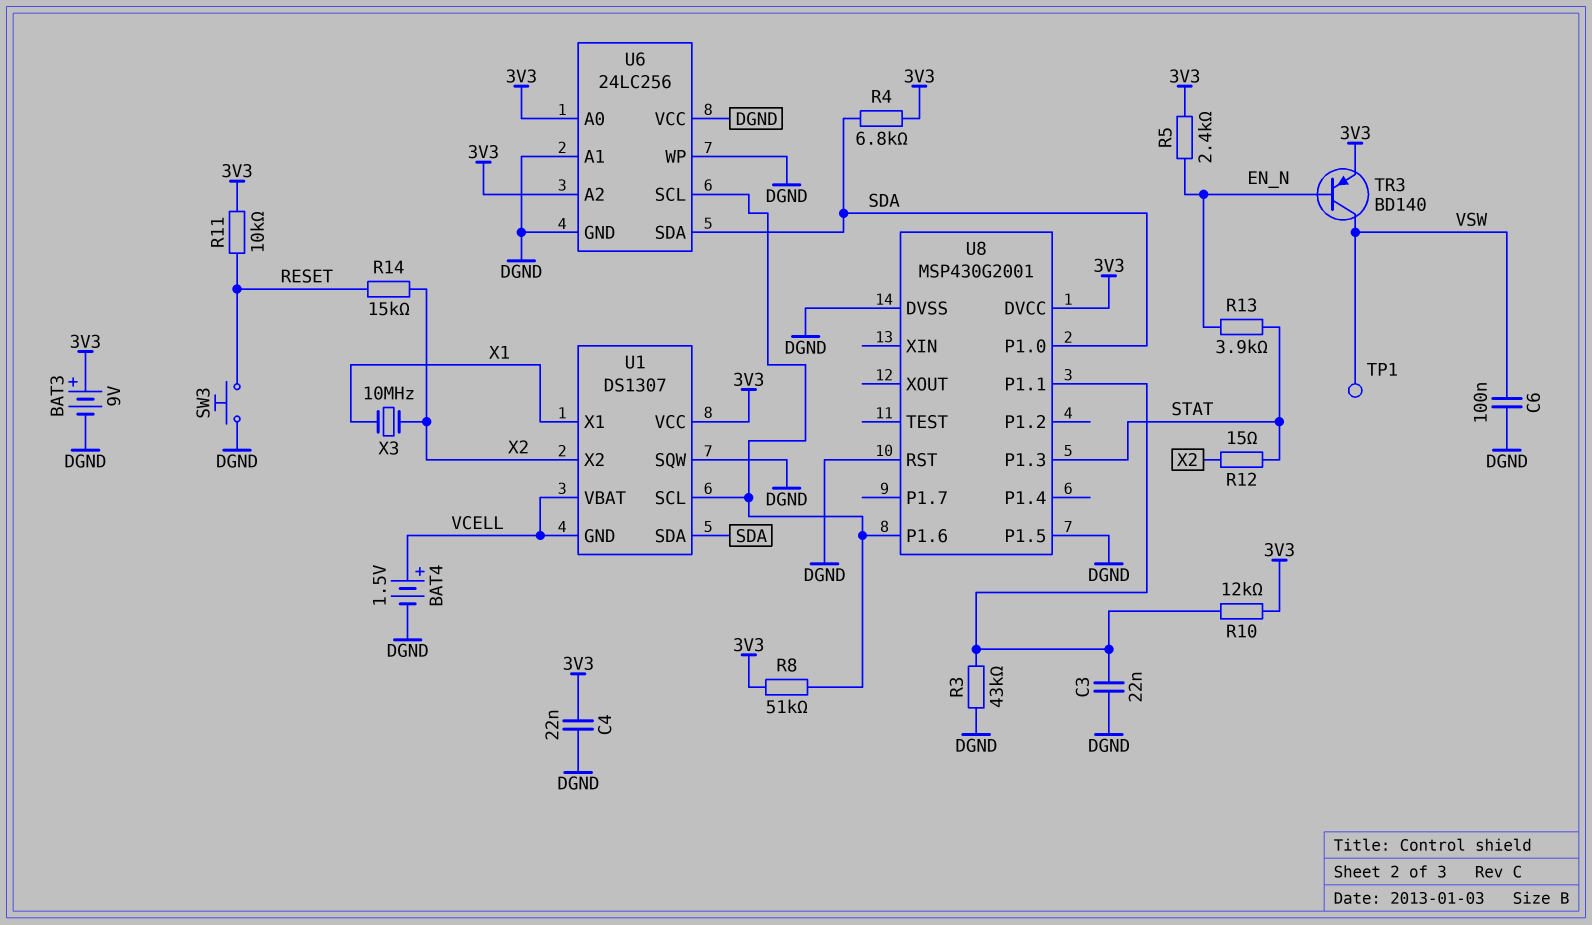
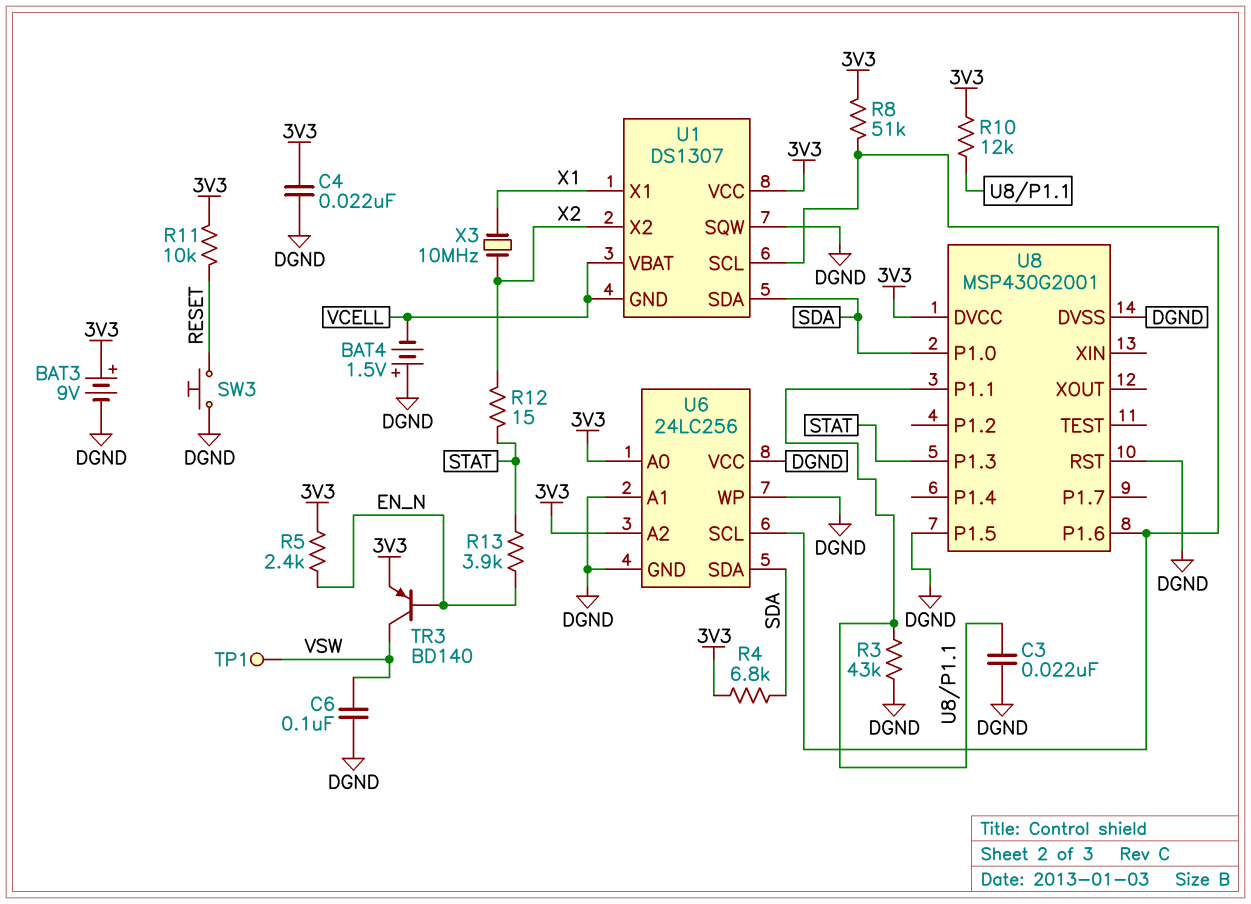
BAT4: 1.5V (plus VCELL, minus DGND) -> 1.5V (plus DGND, minus VCELL)
R14: 15k (RESET, X2) -> none

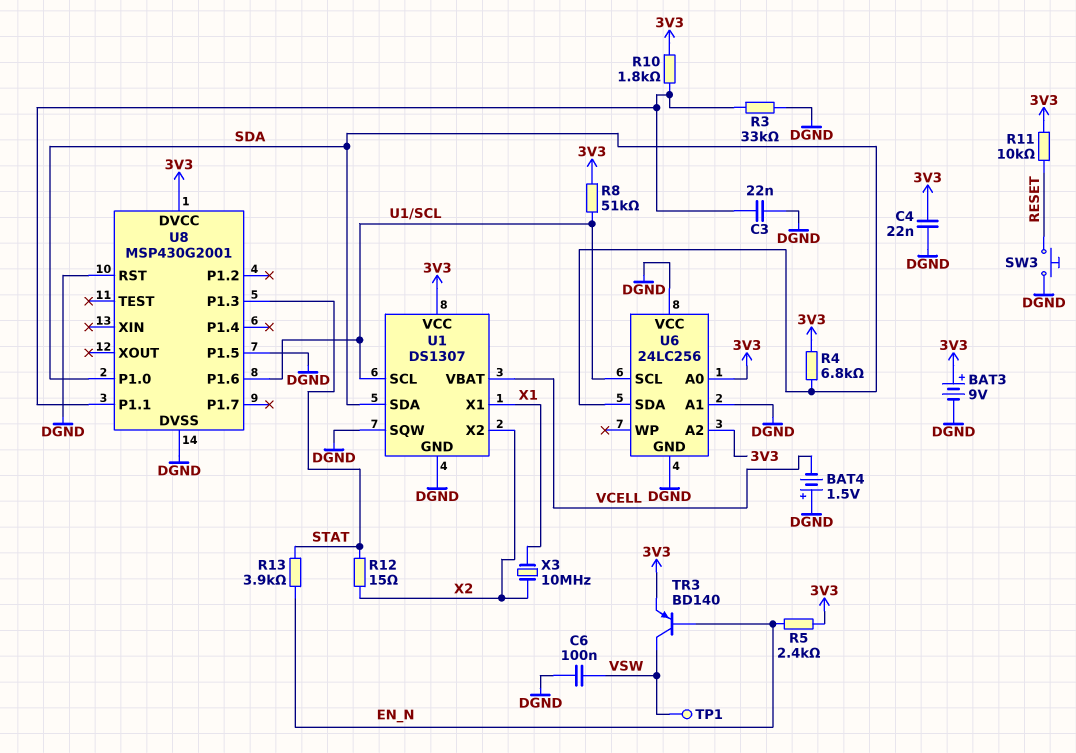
R3: 43k (DGND, U8/P1.1) -> 33k (DGND, U8/P1.1)
R10: 12k (3V3, U8/P1.1) -> 1.8k (3V3, U8/P1.1)
U1 pin GND: VCELL -> DGND
U6 pin WP: DGND -> none

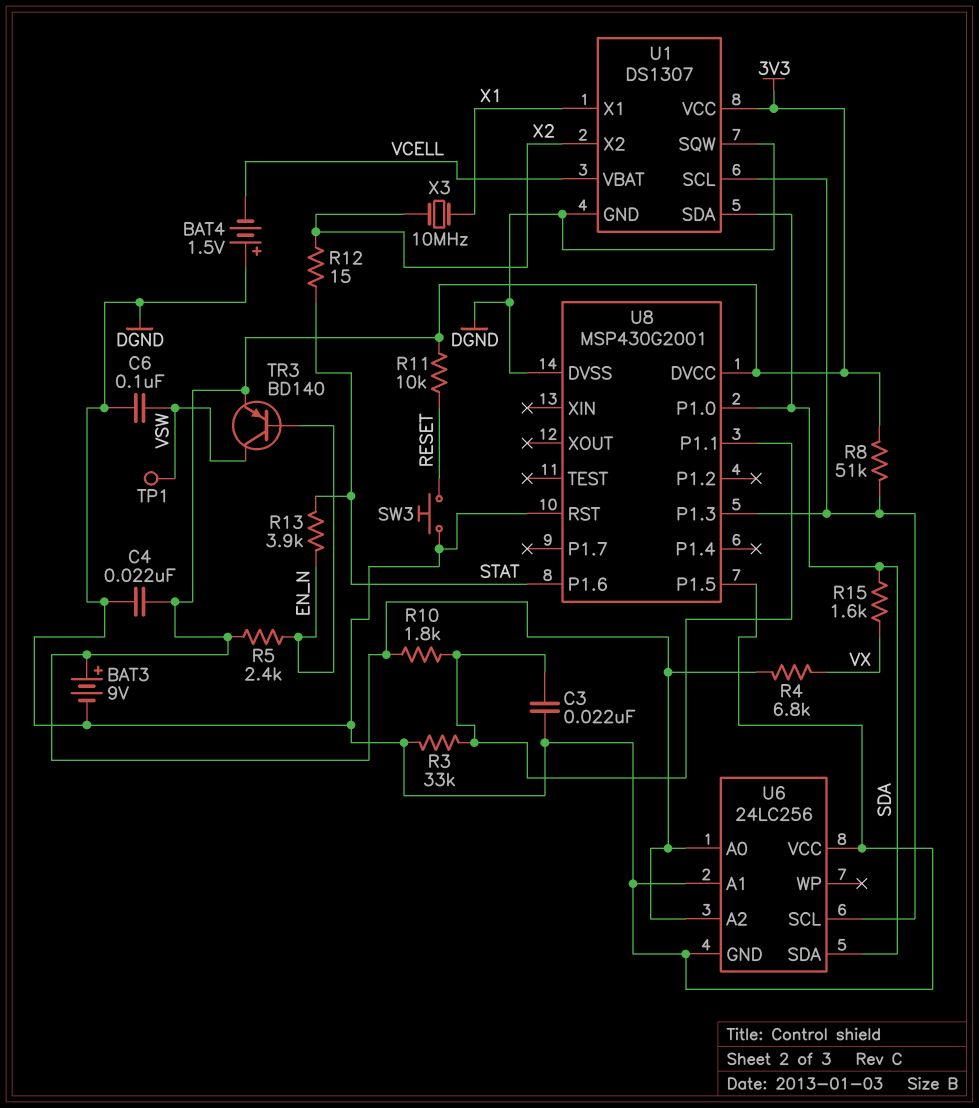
R4: 6.8k (3V3, SDA) -> 6.8k (3V3, VX)
R15: none -> 1.6k (SDA, VX)
U8 pin P1.3: STAT -> U1/SCL
U8 pin P1.6: U1/SCL -> STAT

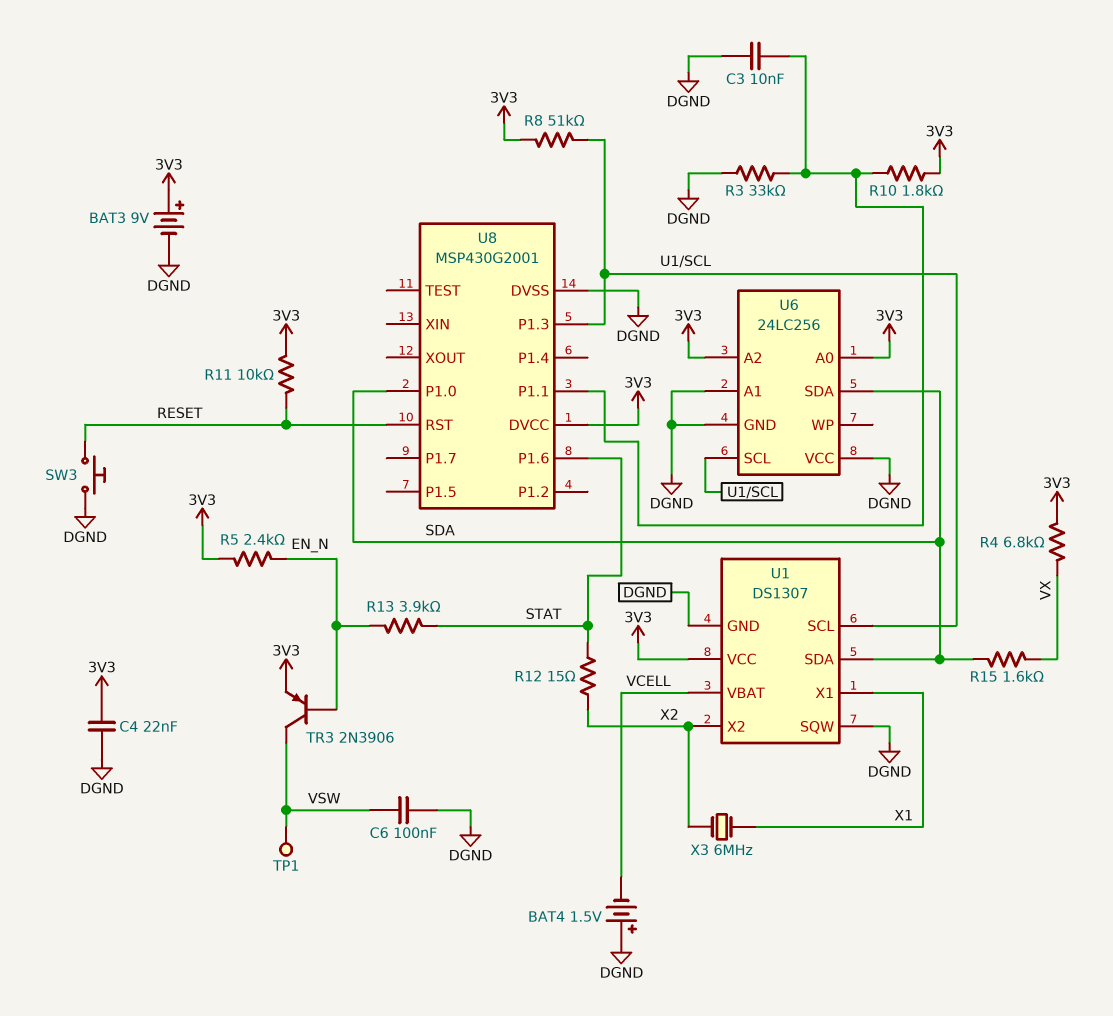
C3: 22nF (DGND, U8/P1.1) -> 10nF (DGND, U8/P1.1)
TR3: PNP BD140 (B EN_N, C VSW, E 3V3) -> PNP 2N3906 (B EN_N, C VSW, E 3V3)
U8 pin P1.5: DGND -> none
U8 pin RST: DGND -> RESET
X3: 10MHz (X1, X2) -> 6MHz (X1, X2)

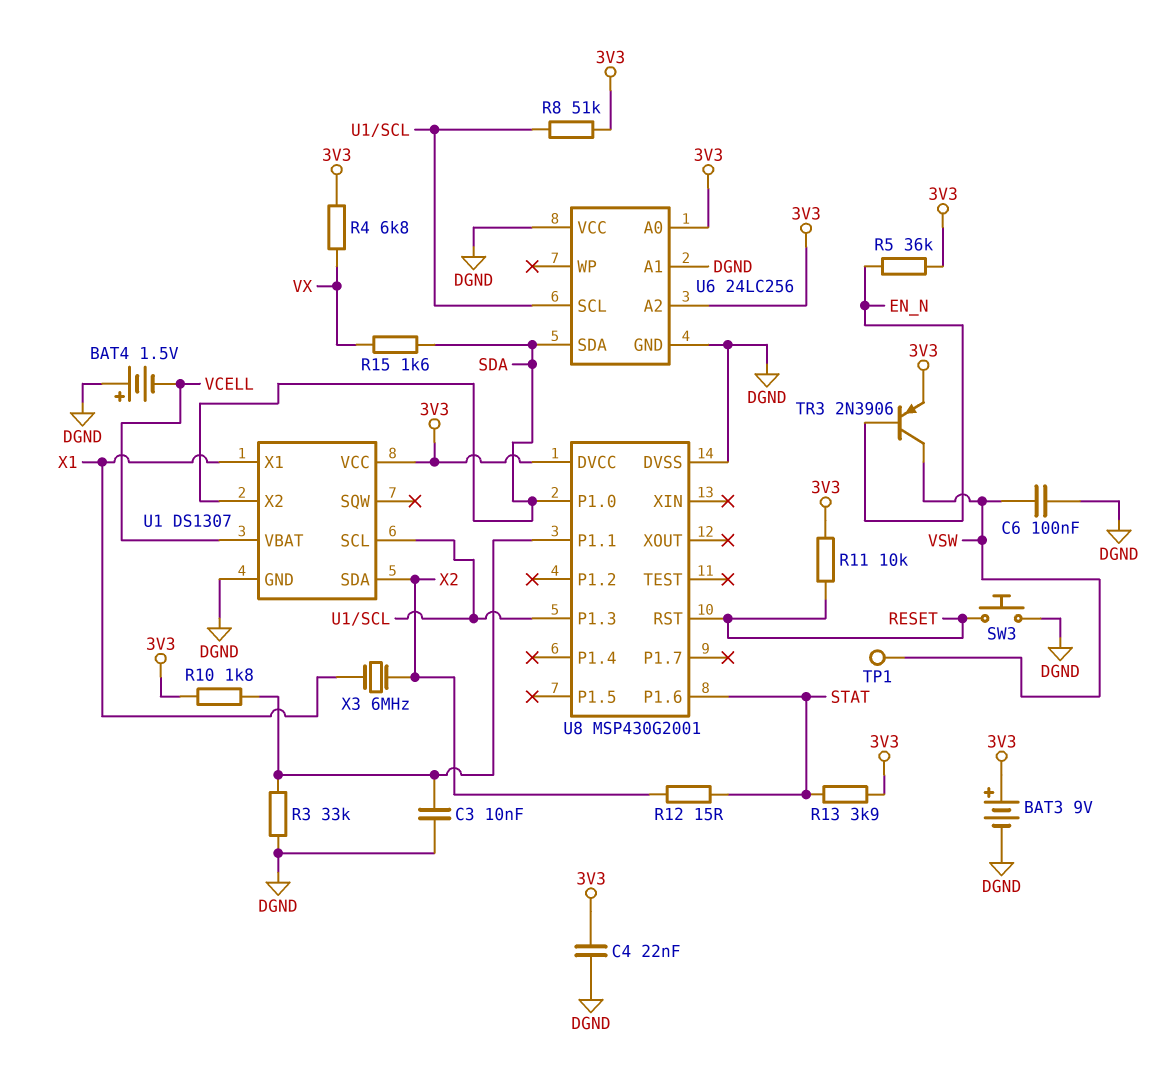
R5: 2.4k (3V3, EN_N) -> 36k (3V3, EN_N)
R13: 3.9k (EN_N, STAT) -> 3.9k (3V3, STAT)
U1 pin SDA: SDA -> X2
U1 pin SQW: DGND -> none
U1 pin X2: X2 -> SDA

